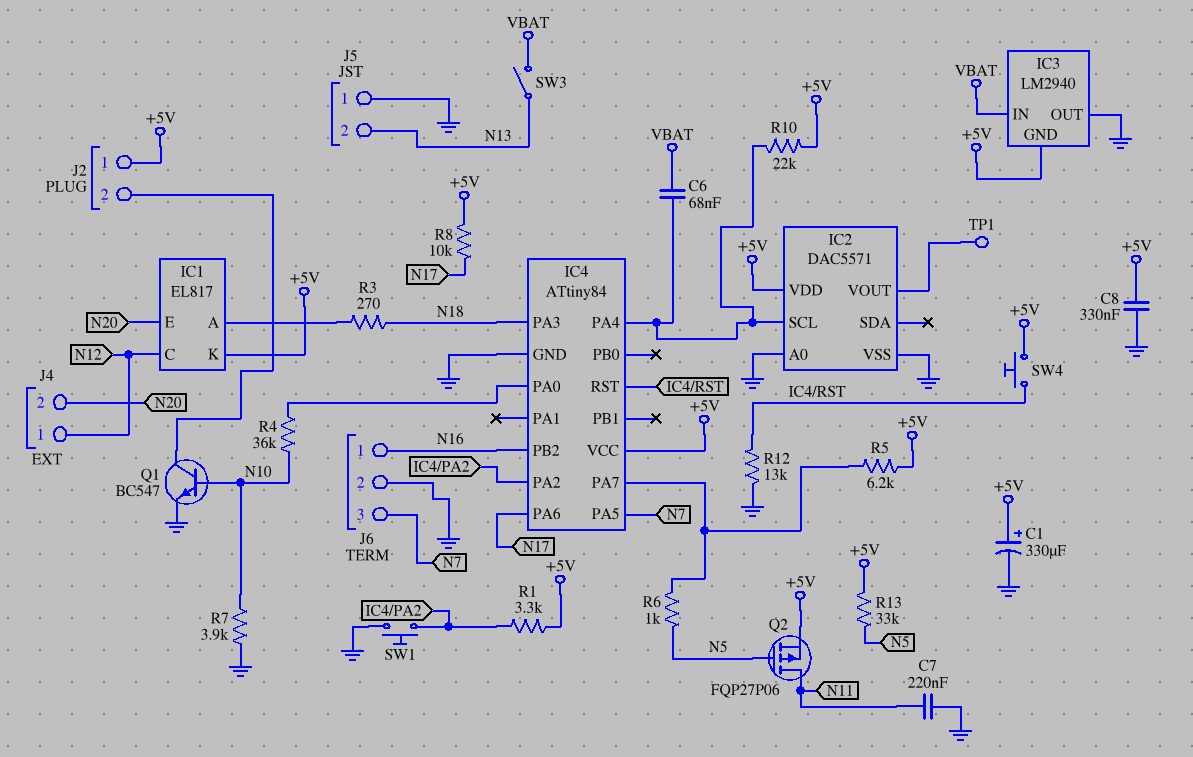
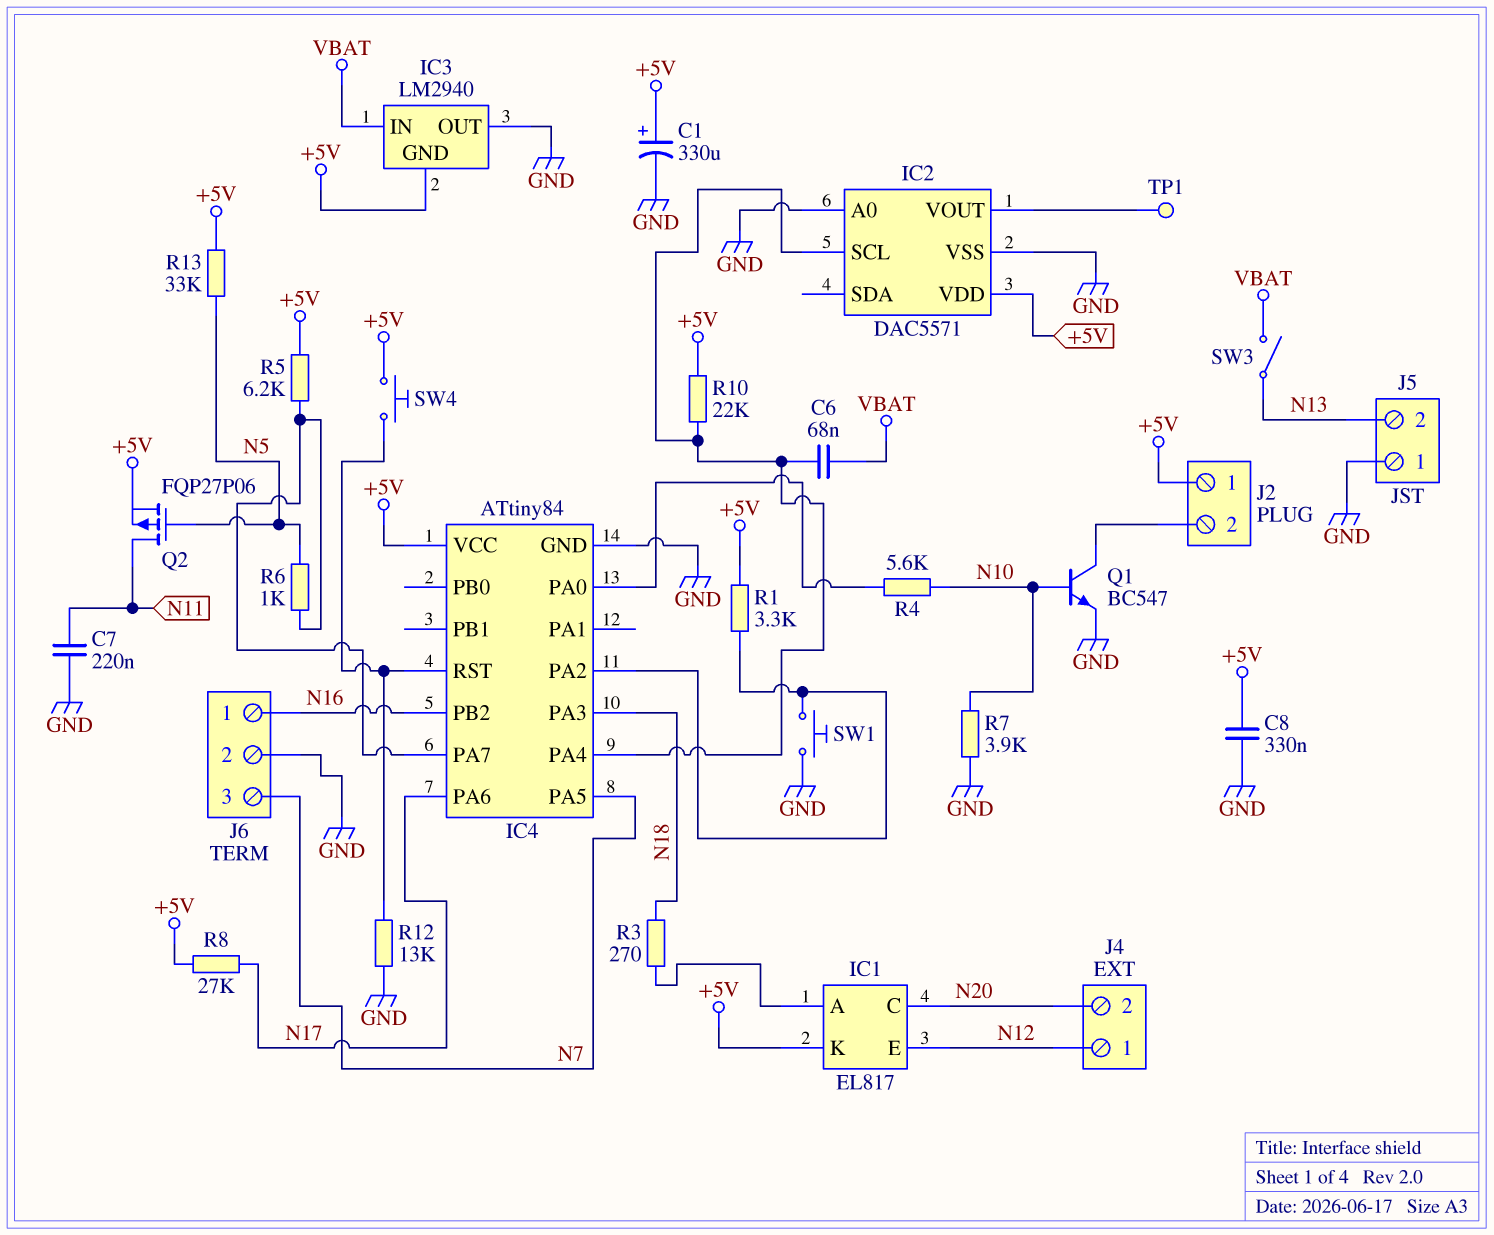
IC1 pin C: N12 -> N20
IC1 pin E: N20 -> N12
R4: 36k (IC4/PA0, N10) -> 5.6k (IC4/PA0, N10)
R8: 10k (+5V, N17) -> 27k (+5V, N17)

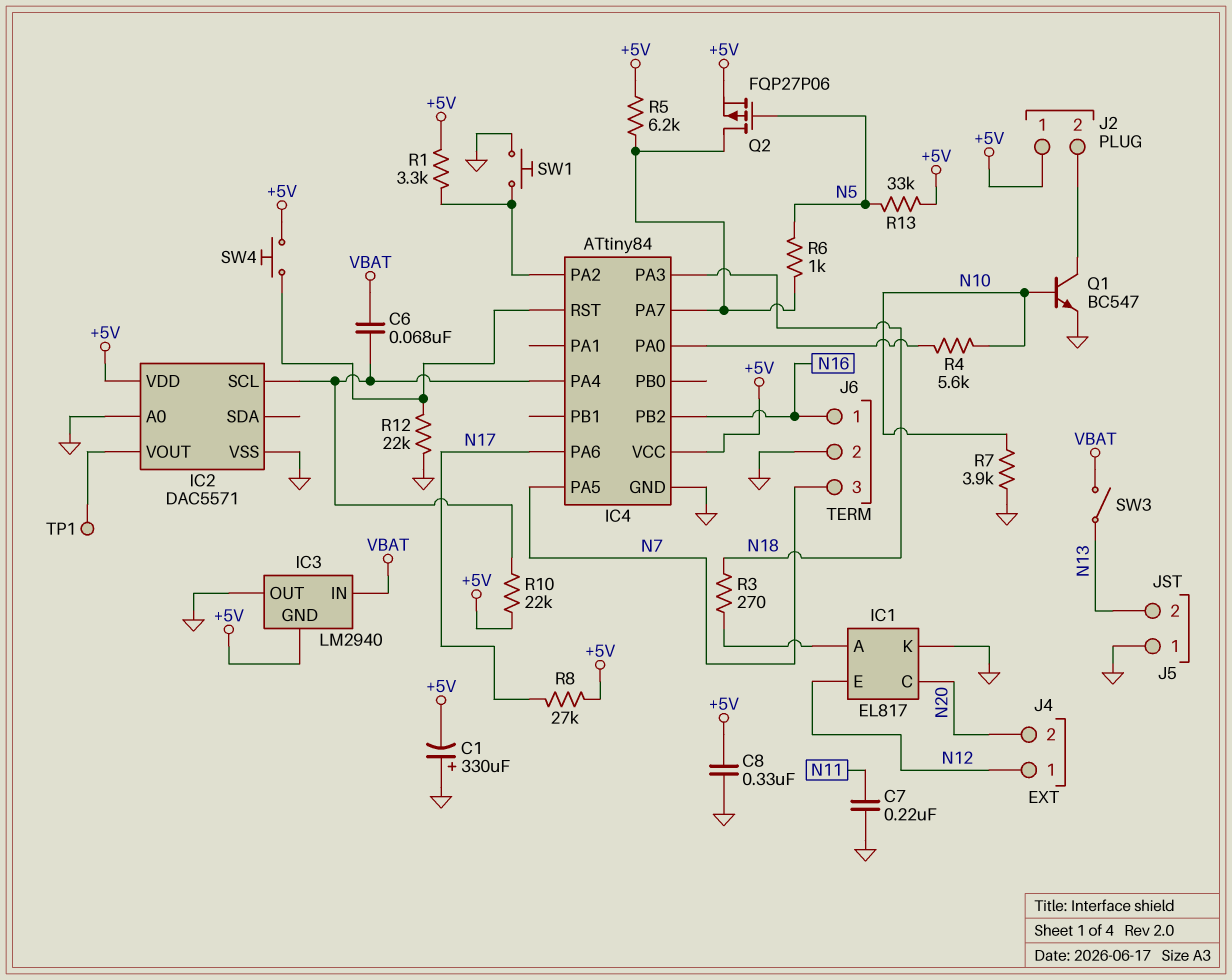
C1: 330uF (plus +5V, minus GND) -> 330uF (plus GND, minus +5V)
IC1 pin K: +5V -> GND
Q2: PMOS FQP27P06 (G N5, D N11, S +5V) -> PMOS FQP27P06 (G N5, D IC4/PA7, S +5V)
R12: 13k (GND, IC4/RST) -> 22k (GND, IC4/RST)

